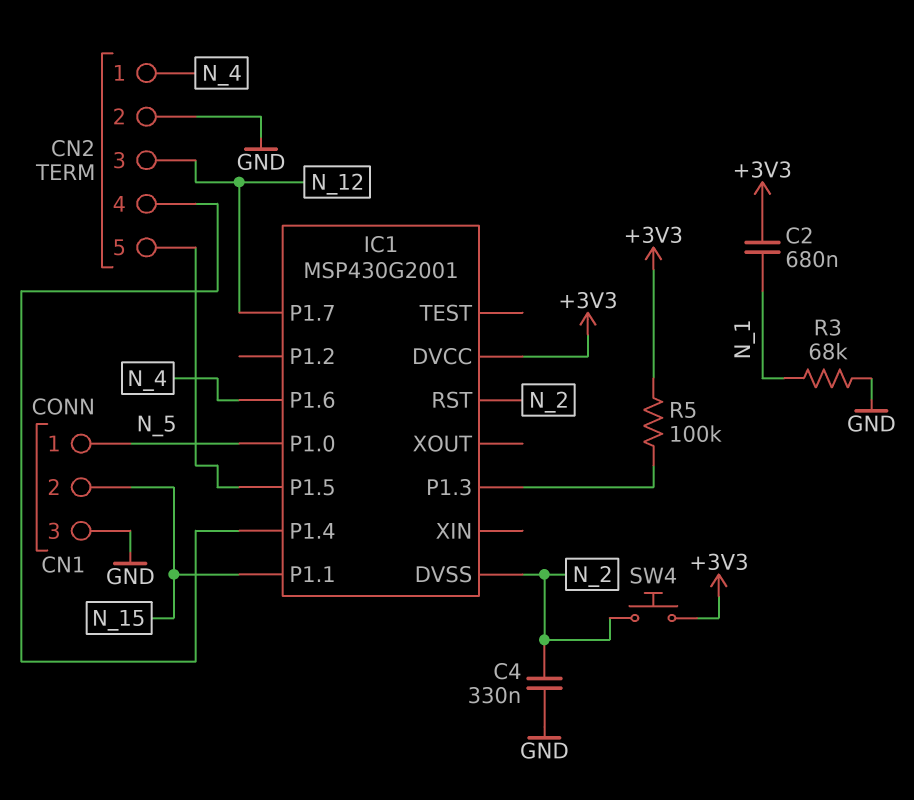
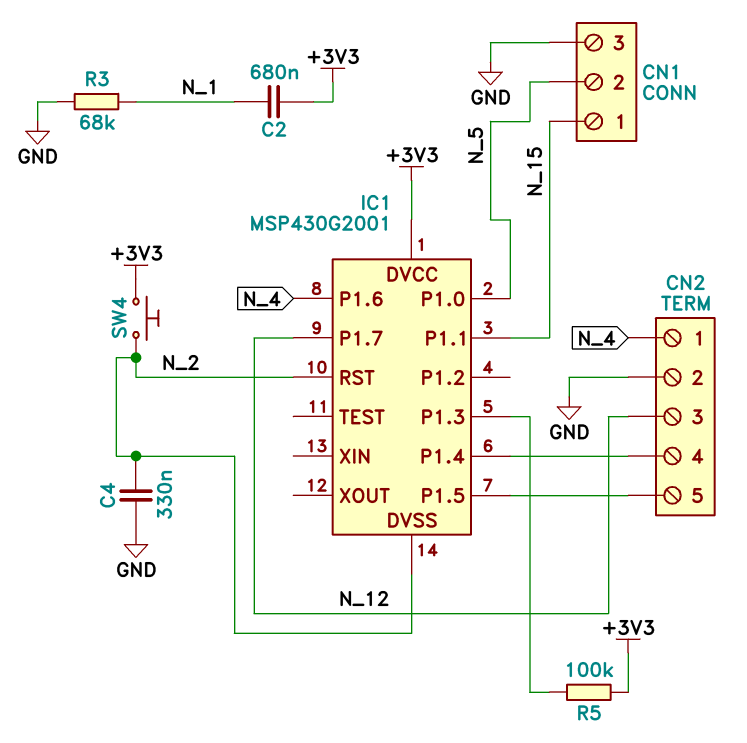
CN1 pin 1: N_5 -> N_15
CN1 pin 2: N_15 -> N_5

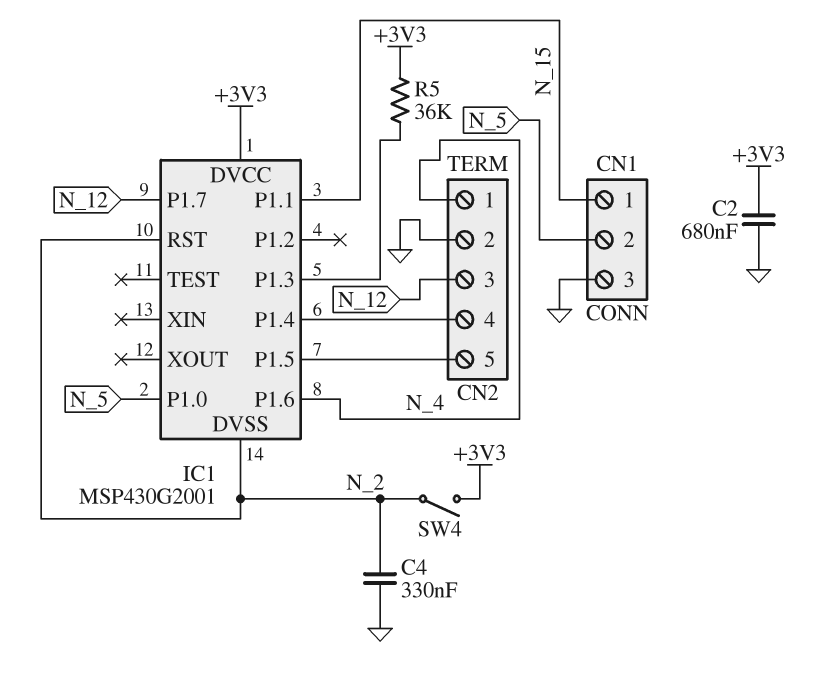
C2: 680nF (+3V3, N_1) -> 680nF (+3V3, GND)
R3: 68k (GND, N_1) -> none
R5: 100k (+3V3, IC1/P1.3) -> 36k (+3V3, IC1/P1.3)
SW4: button (+3V3, N_2) -> switch (+3V3, N_2)

